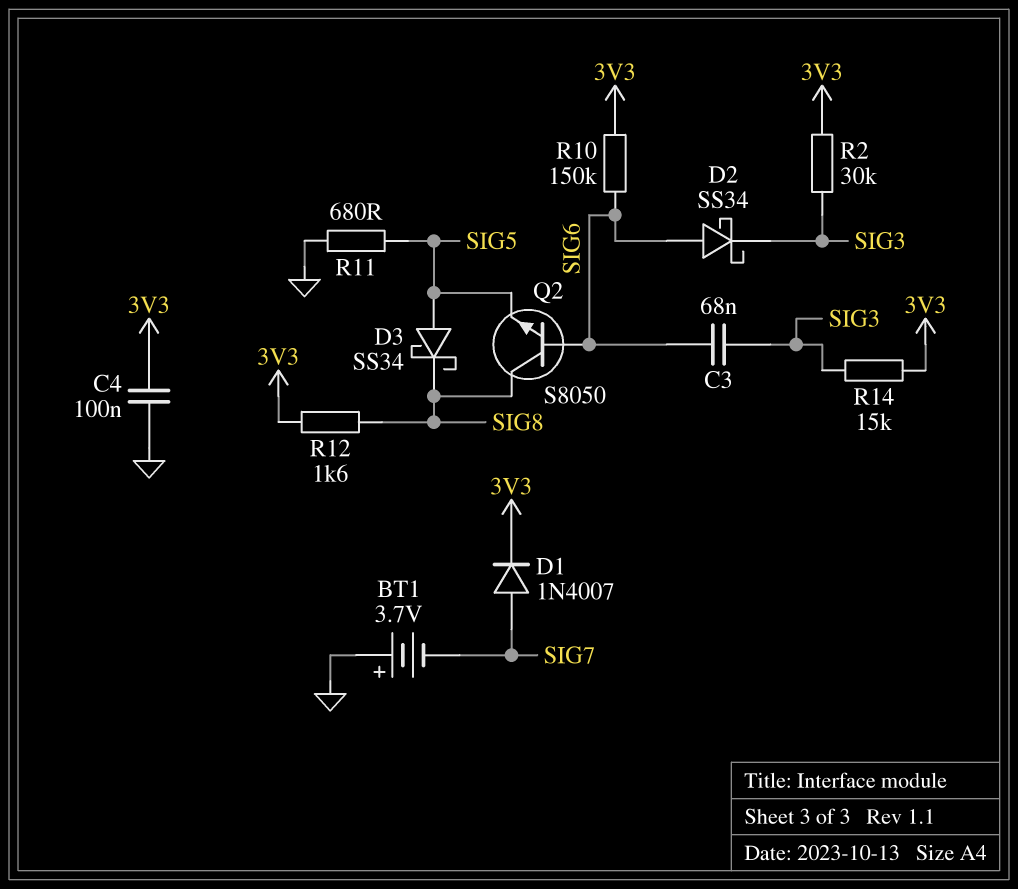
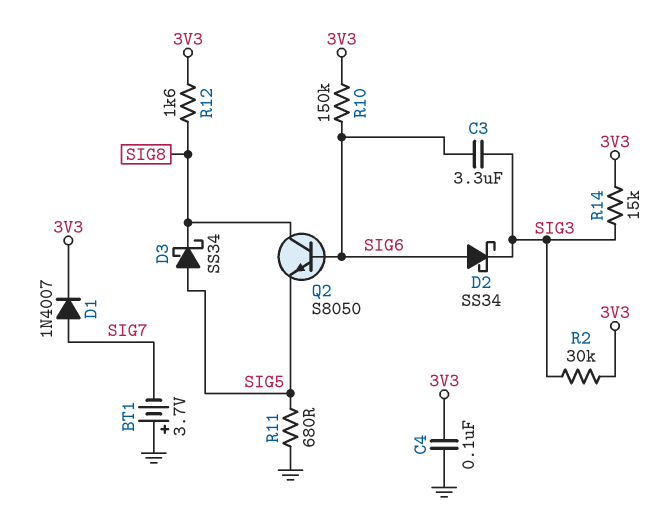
C3: 68nF (SIG3, SIG6) -> 3.3uF (SIG3, SIG6)

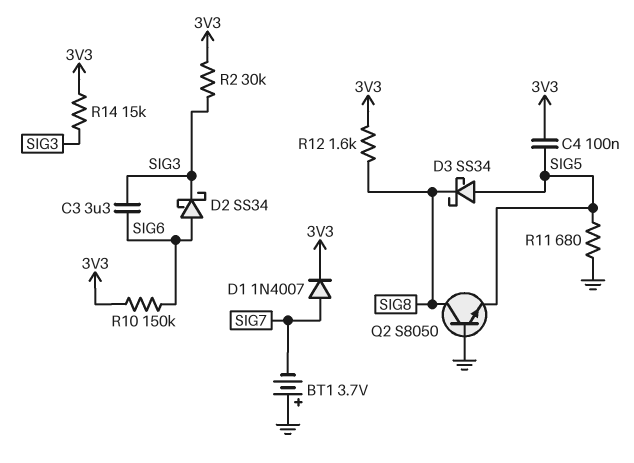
C4: 100nF (3V3, GND) -> 100nF (3V3, SIG5)
Q2: NPN S8050 (B SIG6, C SIG8, E SIG5) -> NPN S8050 (B GND, C SIG8, E SIG5)

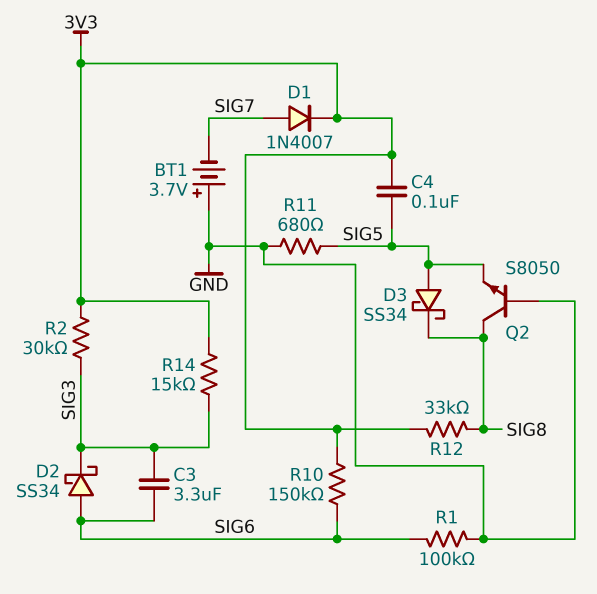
R1: none -> 100k (GND, SIG6)
R12: 1.6k (3V3, SIG8) -> 33k (3V3, SIG8)

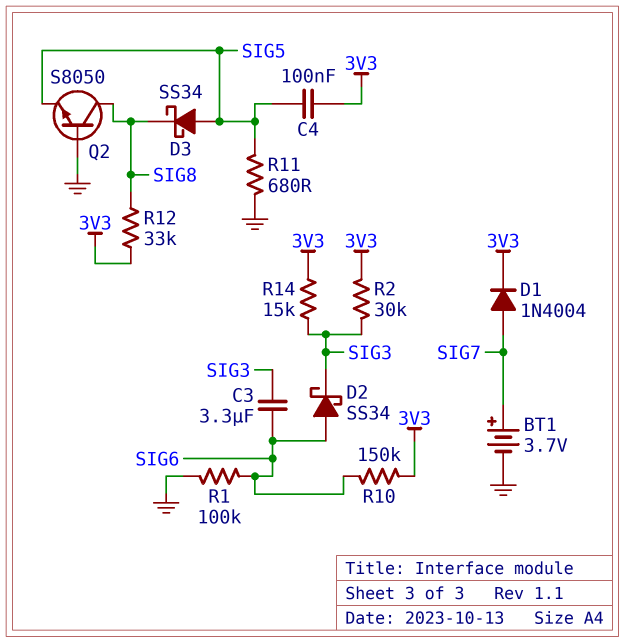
BT1: 3.7V (plus GND, minus SIG7) -> 3.7V (plus SIG7, minus GND)
D1: diode 1N4007 (A SIG7, K 3V3) -> diode 1N4004 (A SIG7, K 3V3)

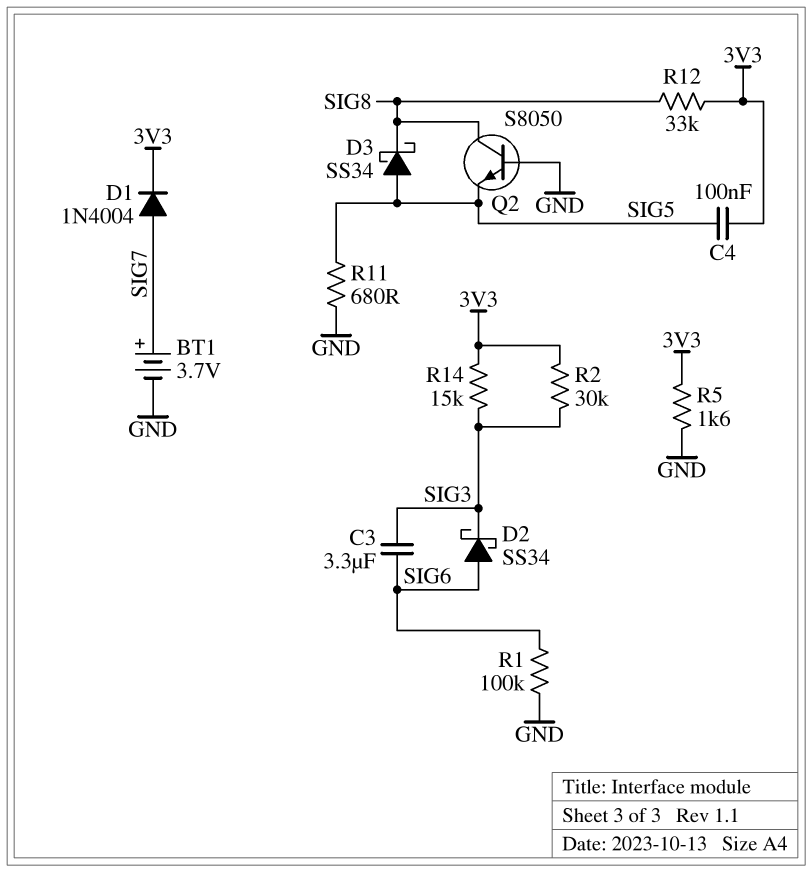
R5: none -> 1.6k (3V3, GND)
R10: 150k (3V3, SIG6) -> none

